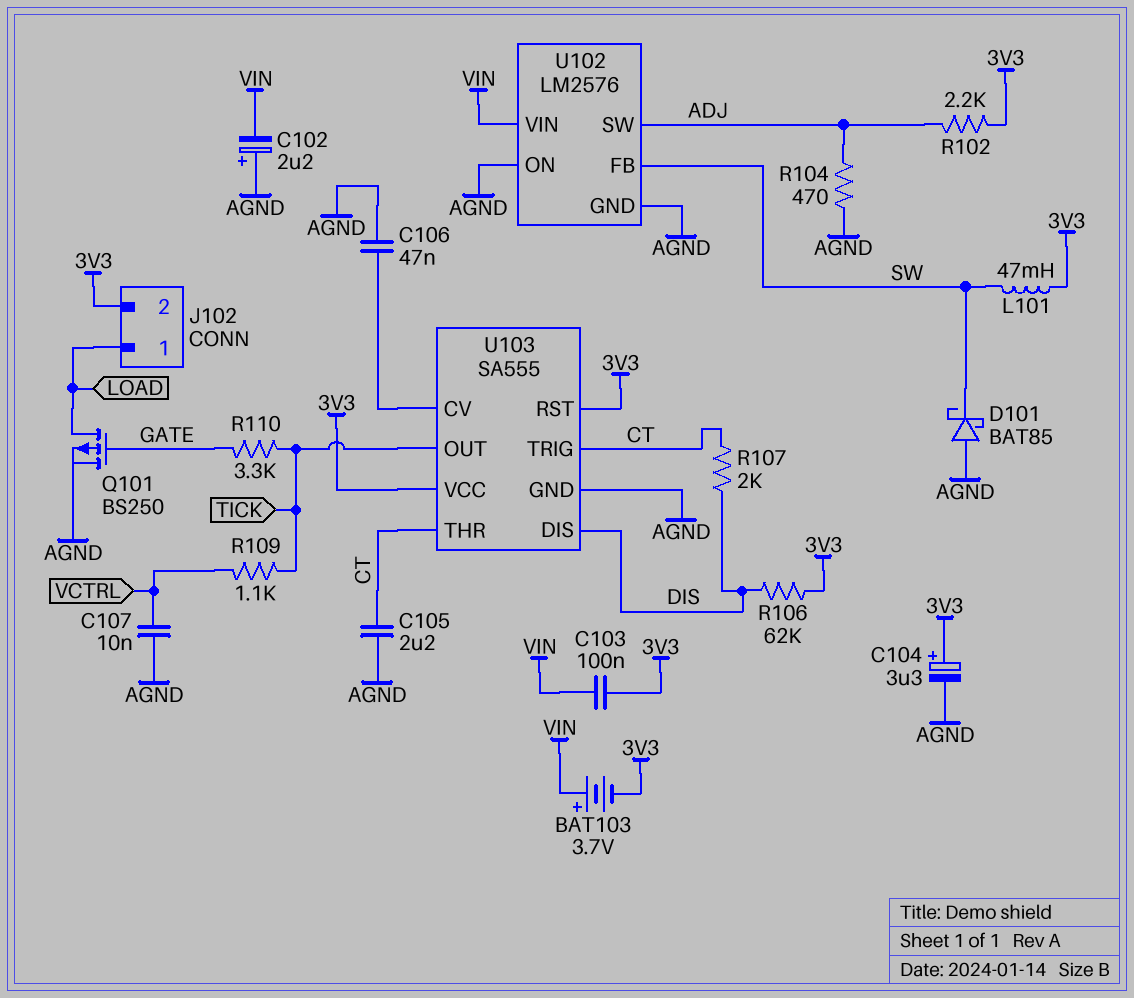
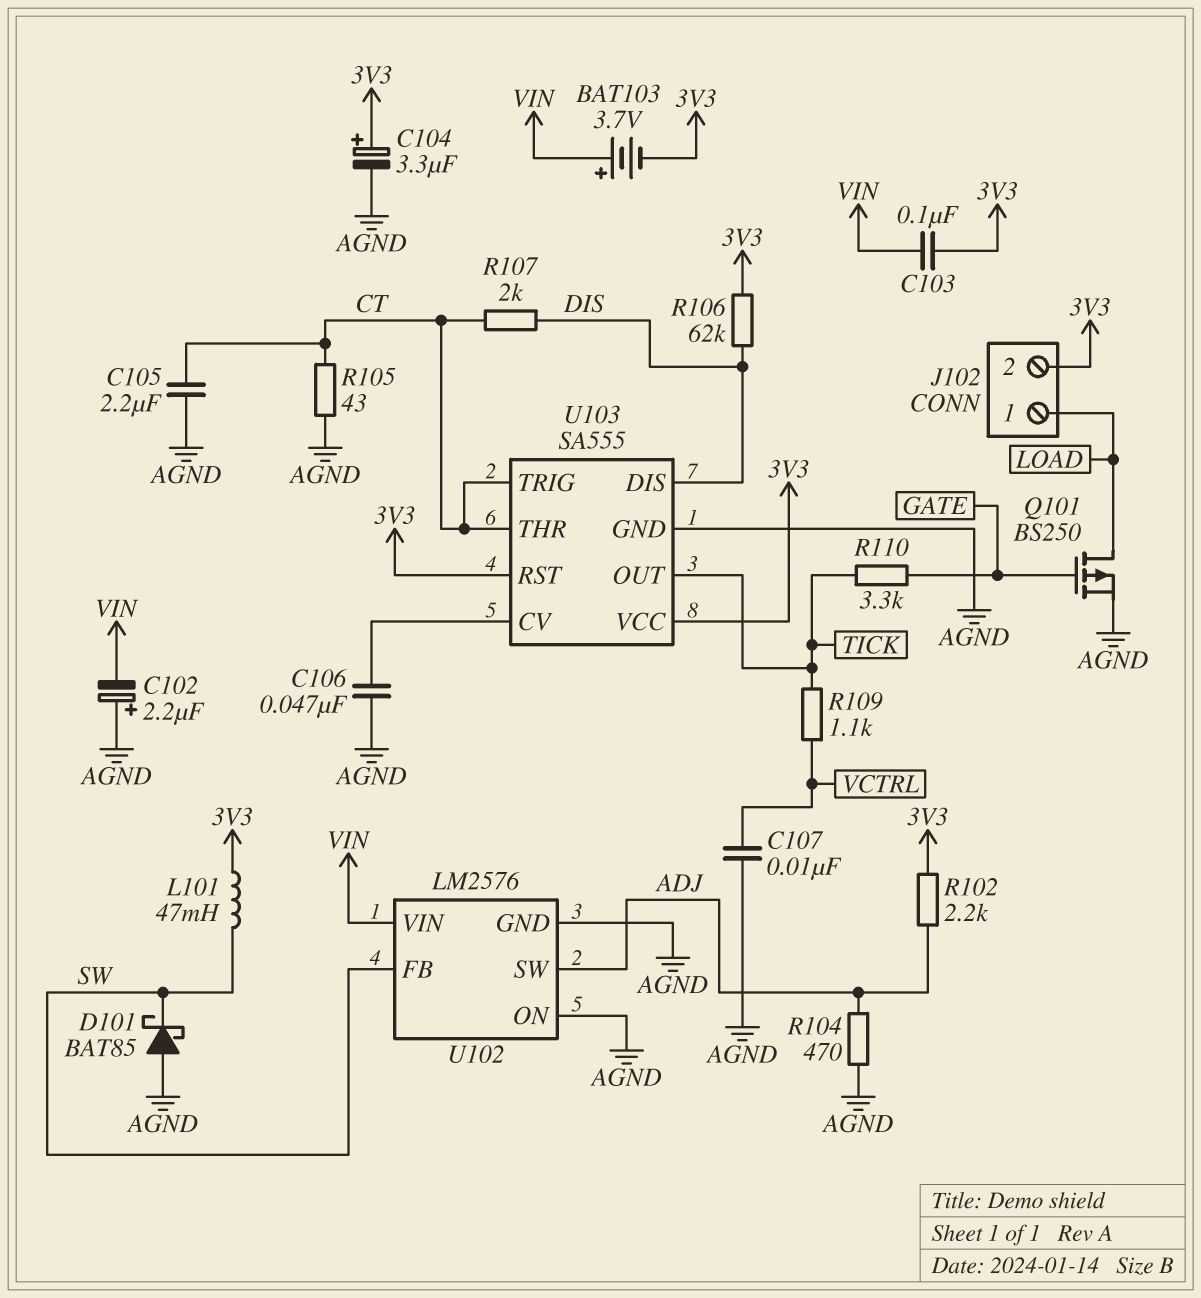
R105: none -> 43 (AGND, CT)

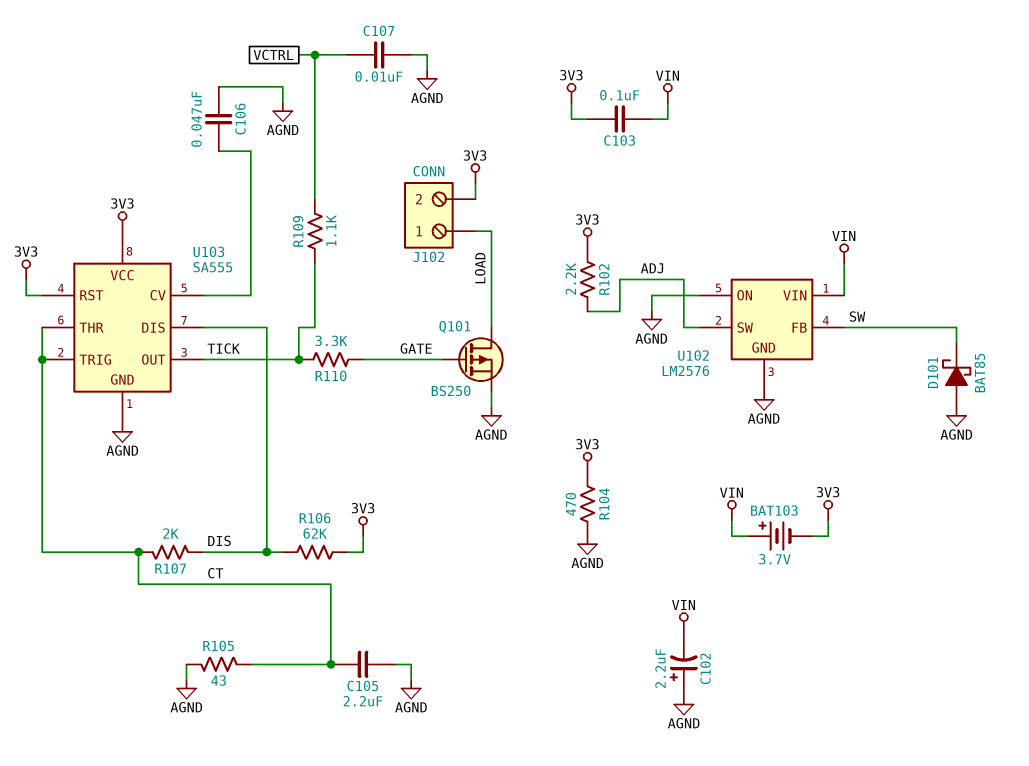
C104: 3.3uF (plus 3V3, minus AGND) -> none
L101: 47mH (3V3, SW) -> none
R104: 470 (ADJ, AGND) -> 470 (3V3, AGND)

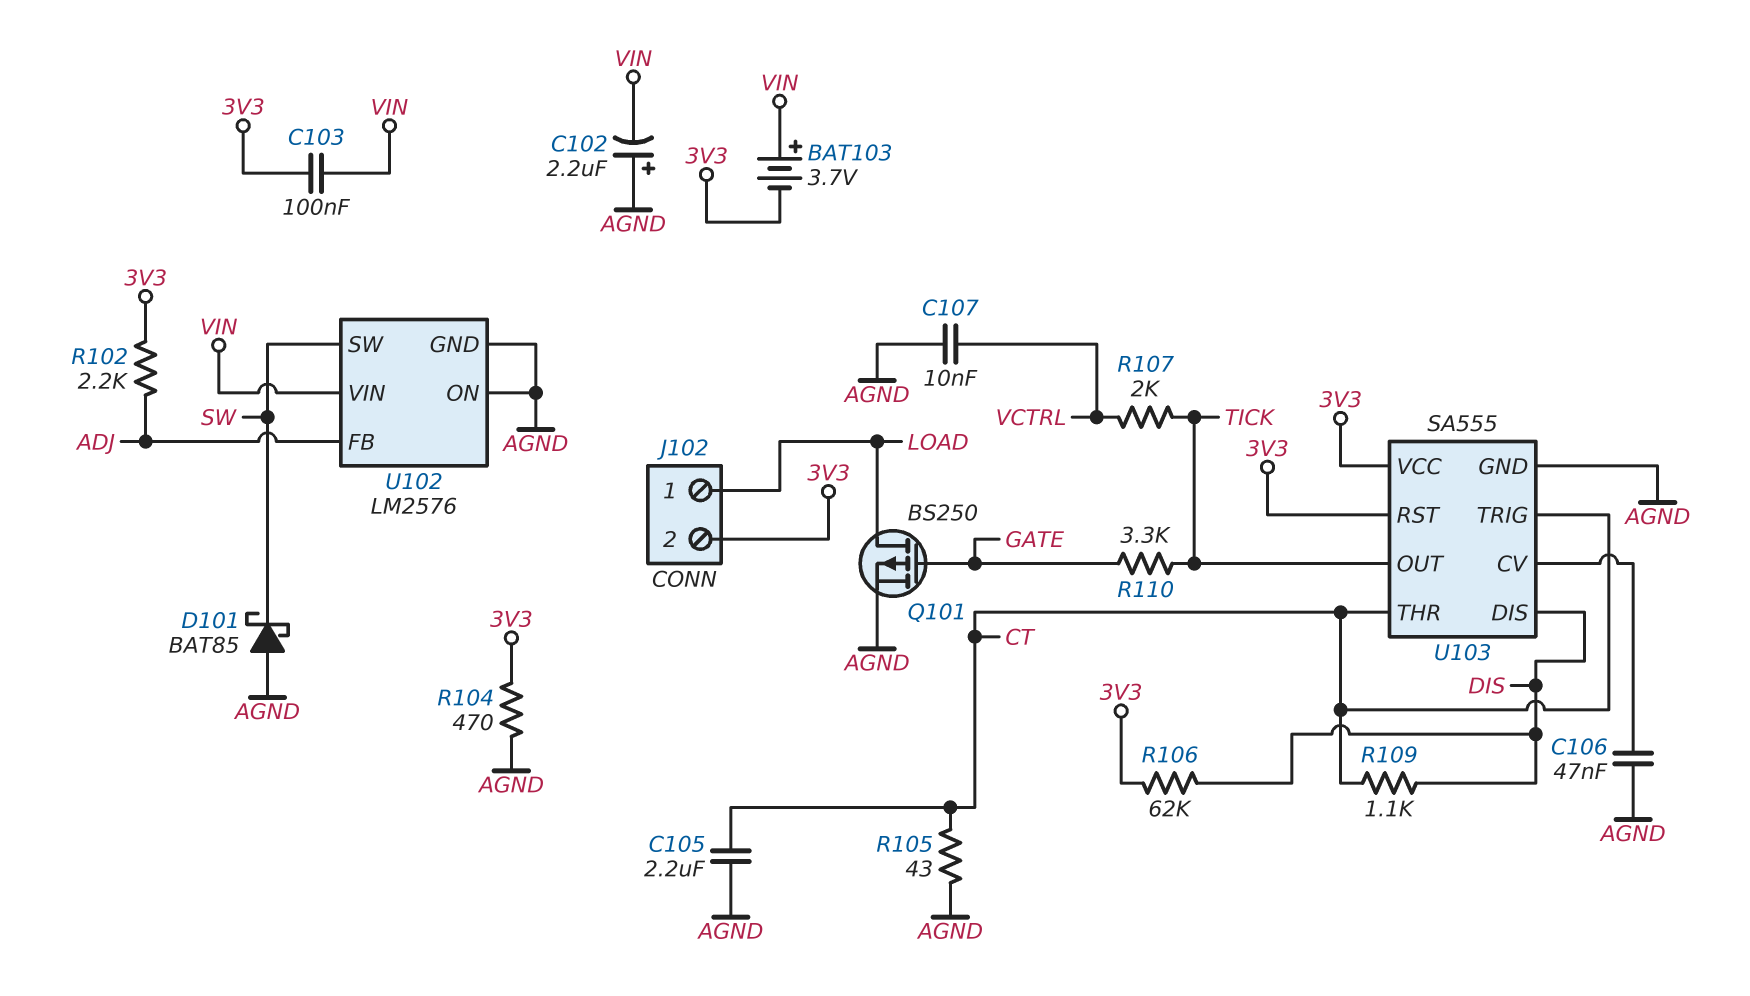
R107: 2k (CT, DIS) -> 2k (TICK, VCTRL)
R109: 1.1k (TICK, VCTRL) -> 1.1k (CT, DIS)
U102 pin FB: SW -> ADJ
U102 pin SW: ADJ -> SW

